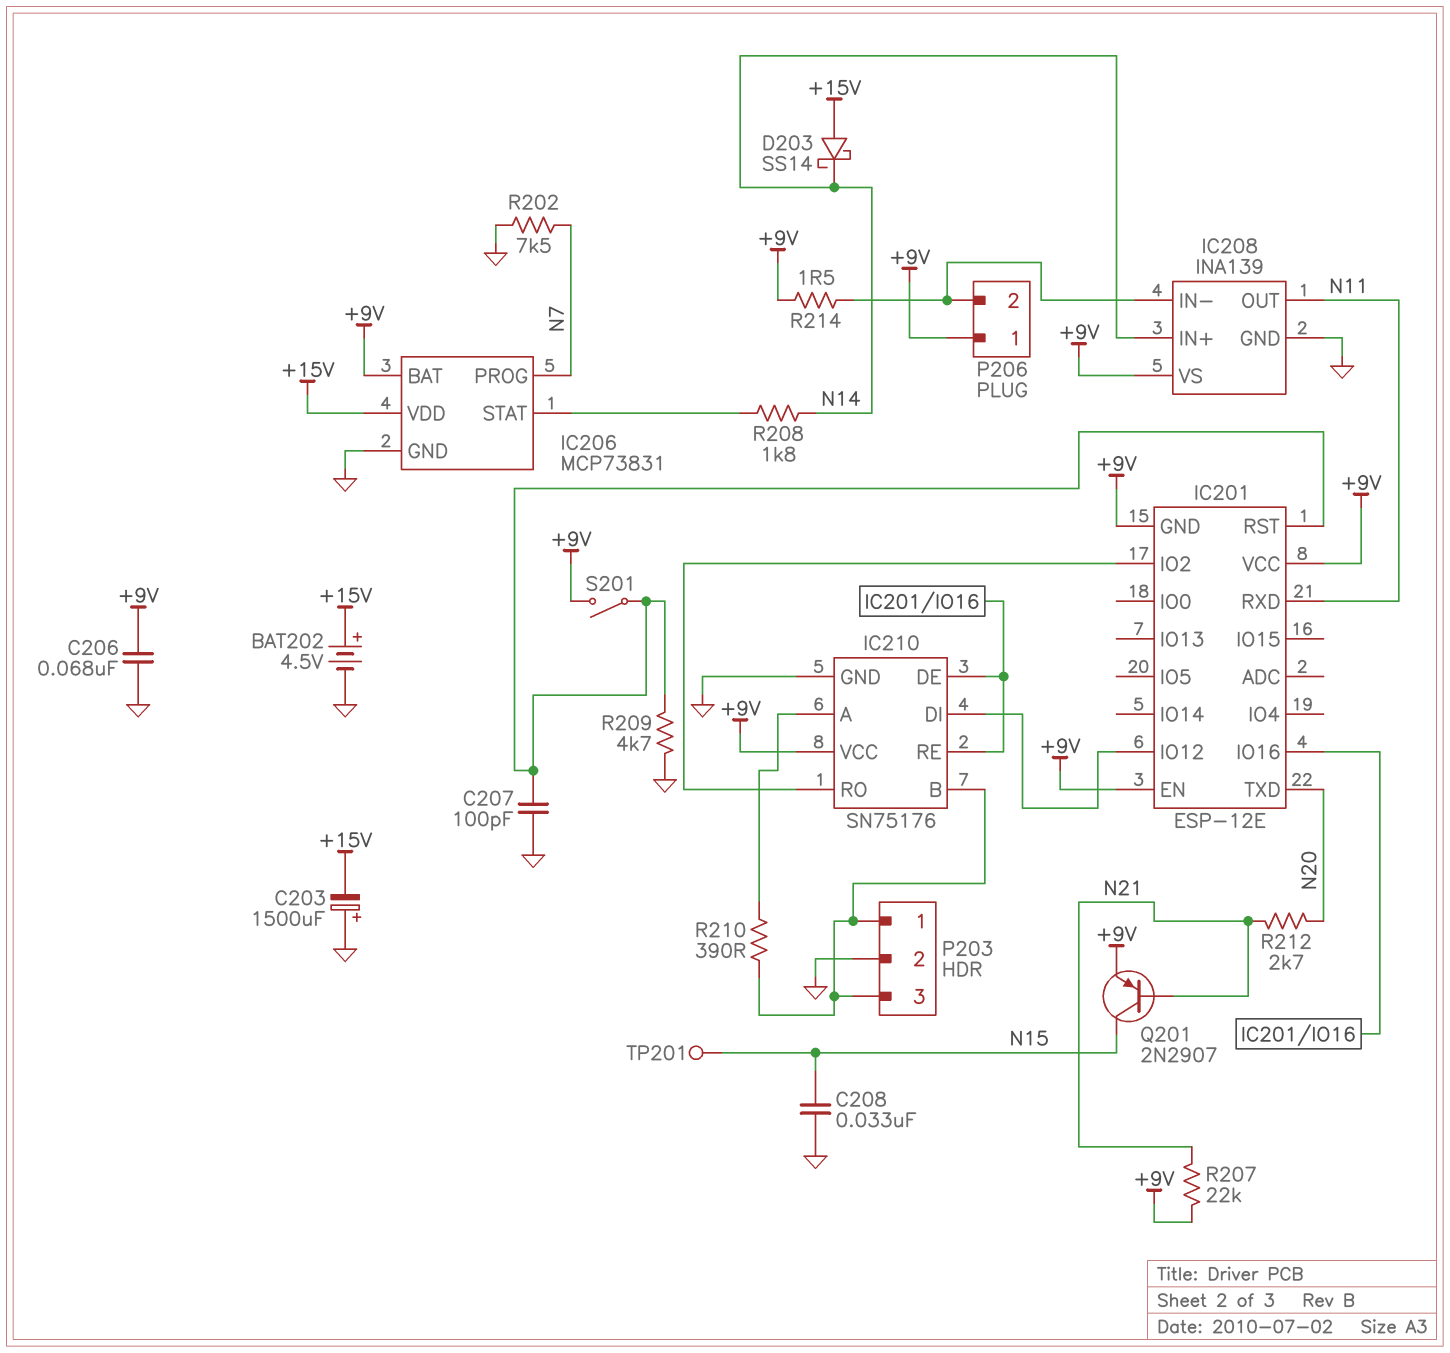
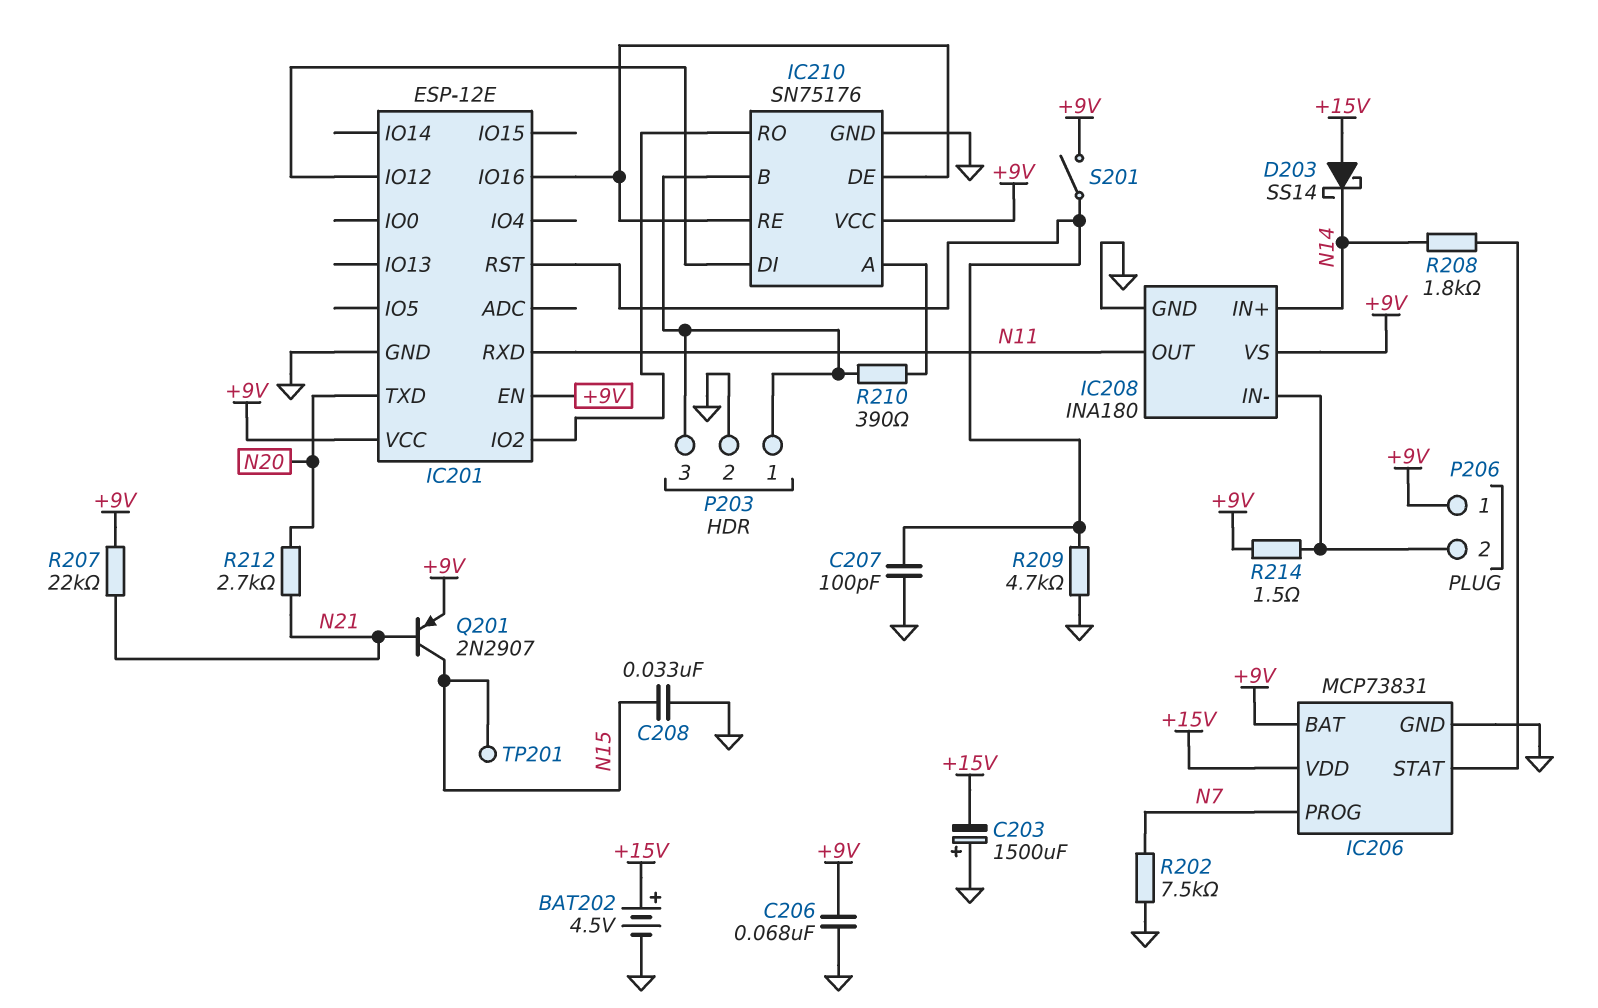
IC201 pin GND: +9V -> GND
IC208: INA139 -> INA180

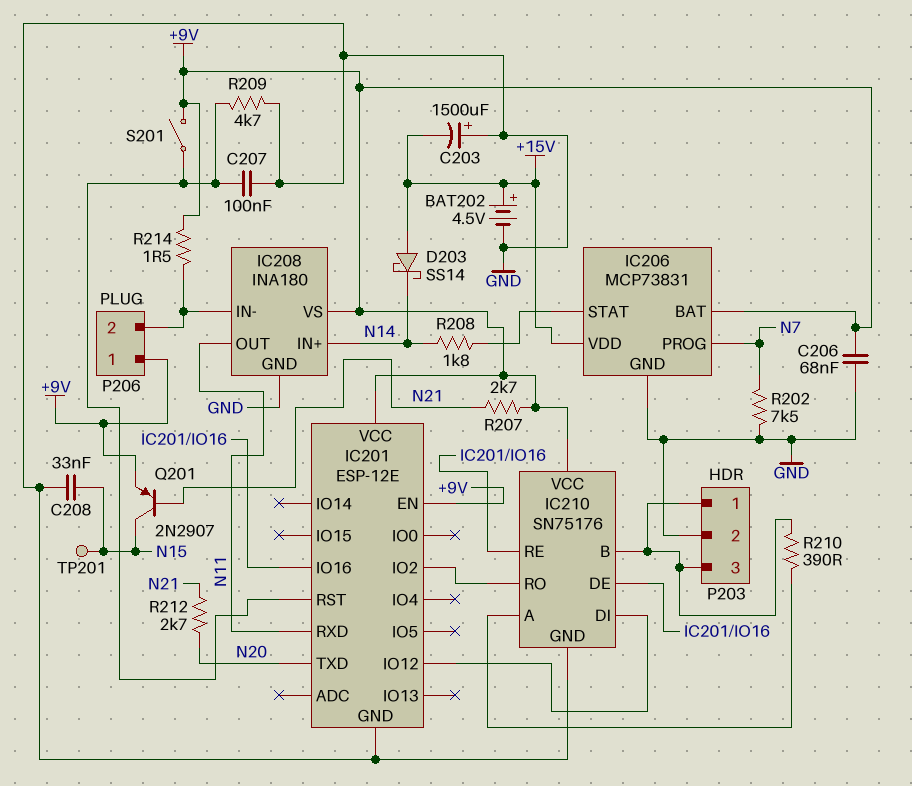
C207: 100pF (GND, IC201/RST) -> 100nF (GND, IC201/RST)
R207: 22k (+9V, N21) -> 2.7k (+9V, N21)

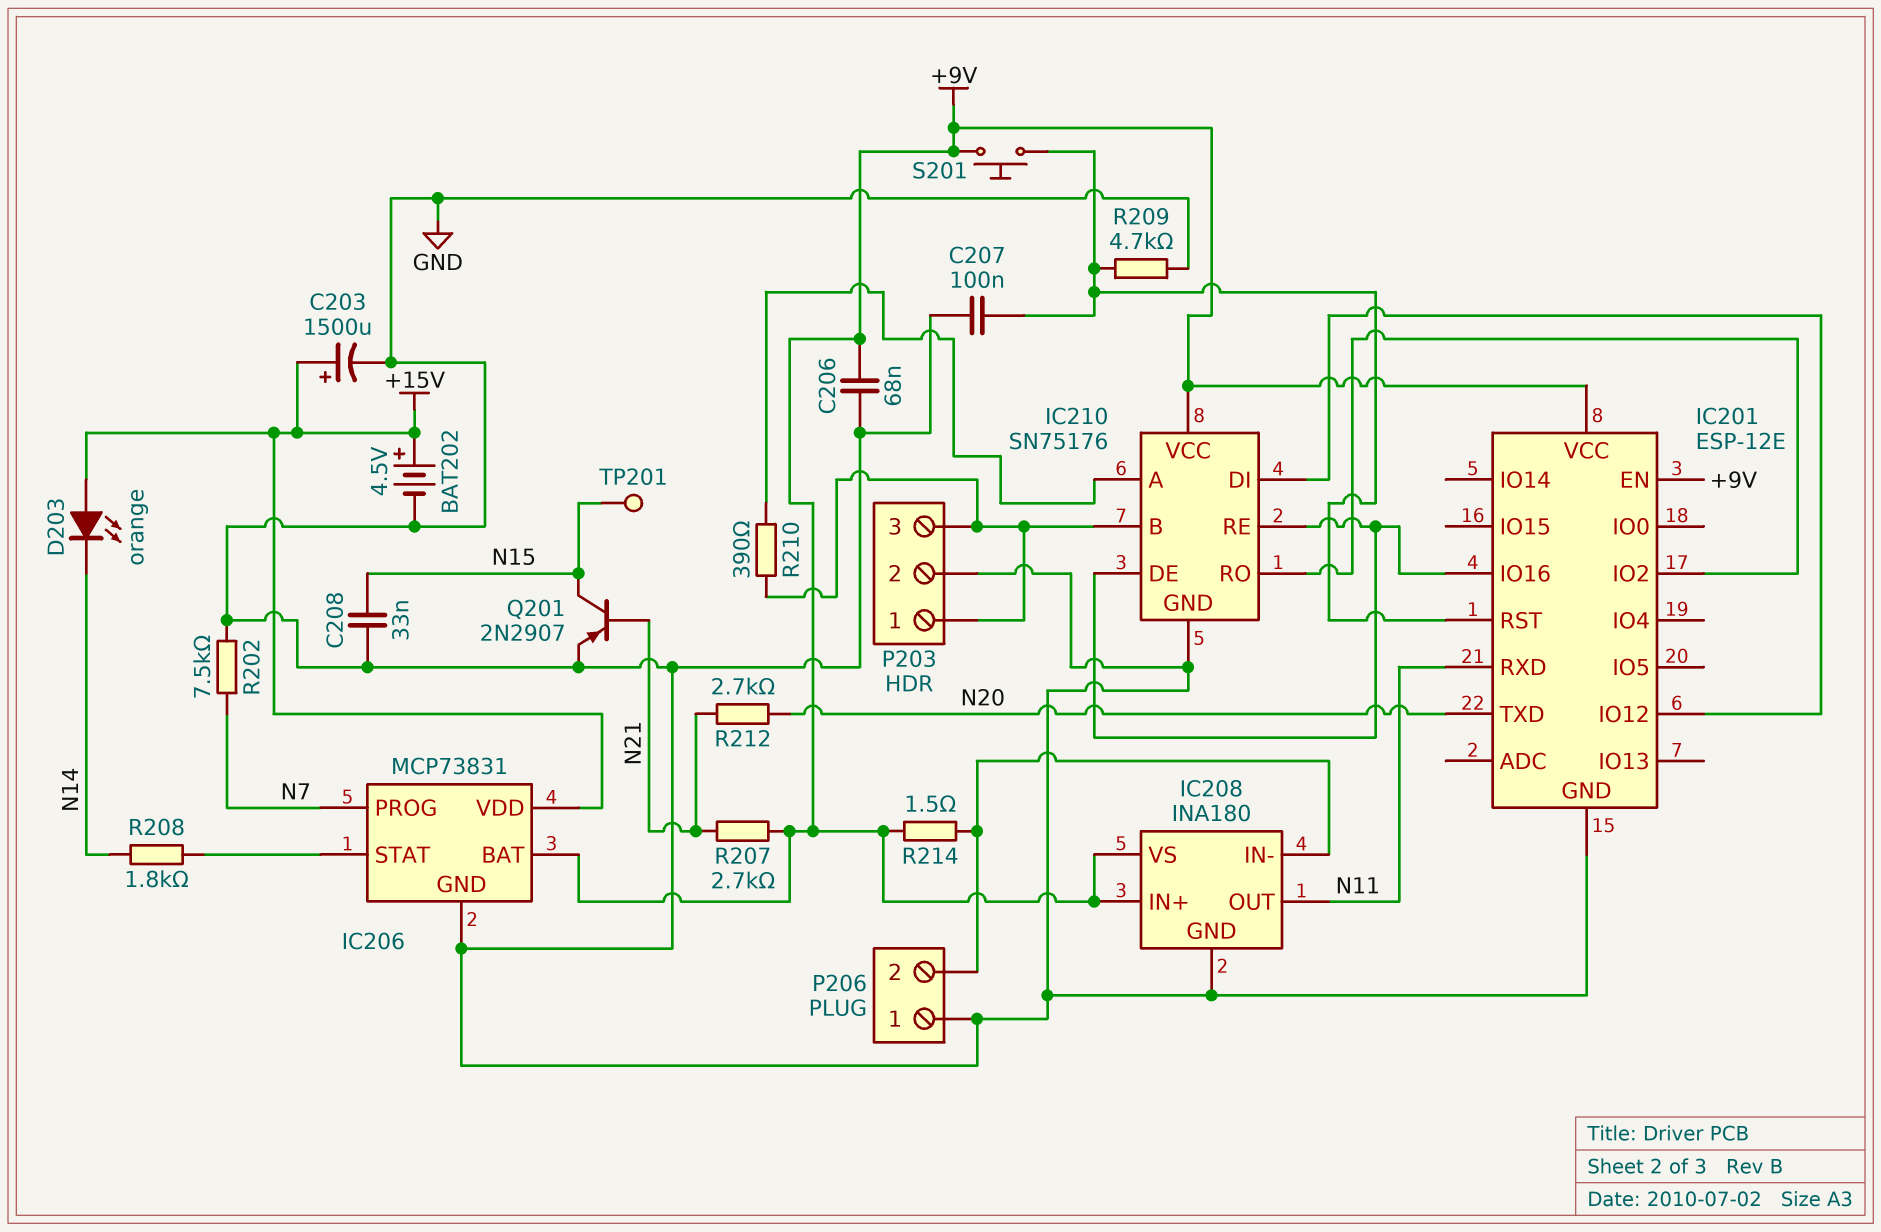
C203: 1500uF (plus GND, minus +15V) -> 1500uF (plus +15V, minus GND)
D203: schottky SS14 (A +15V, K N14) -> LED orange (A +15V, K N14)
IC208 pin IN+: N14 -> +9V
P206 pin 1: +9V -> GND
Q201: PNP 2N2907 (B N21, C N15, E +9V) -> PNP 2N2907 (B N21, C N15, E GND)
S201: switch (+9V, IC201/RST) -> button (+9V, IC201/RST)

